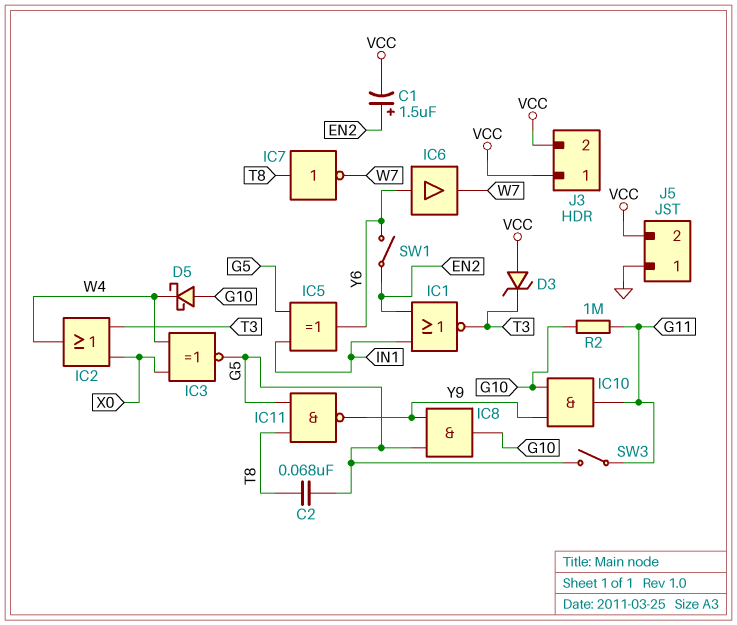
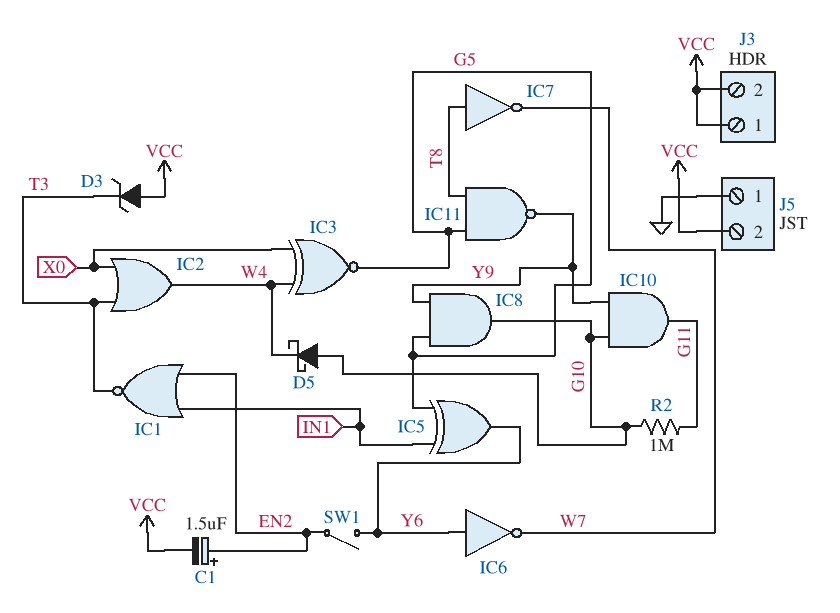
C2: 68nF (G5, T8) -> none
IC6: buffer (in Y6, out W7) -> NOT (in Y6, out W7)
SW3: switch (G5, G11) -> none

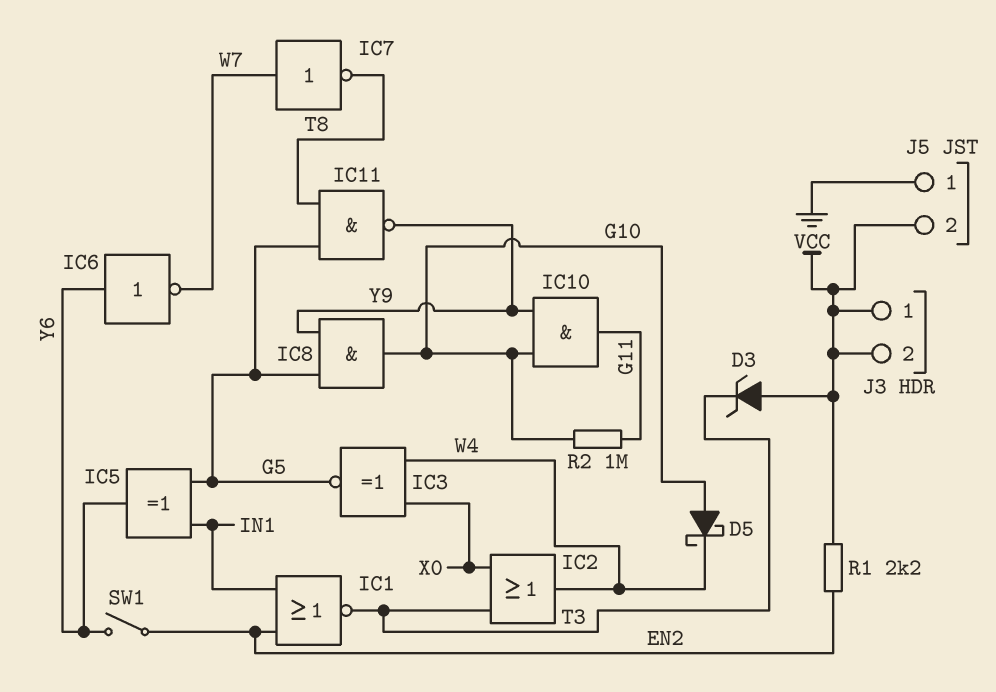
C1: 1.5uF (plus EN2, minus VCC) -> none
IC7: NOT (in T8, out W7) -> NOT (in W7, out T8)
R1: none -> 2.2k (EN2, VCC)

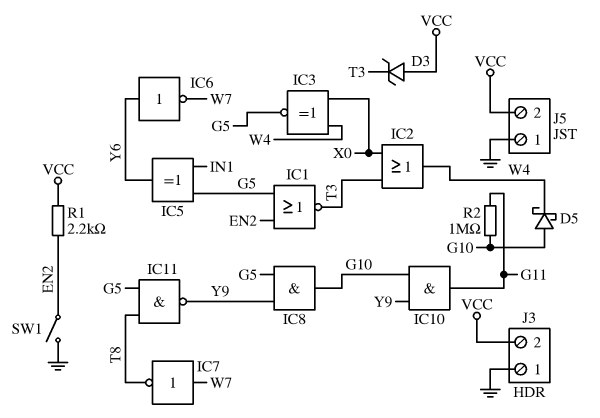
IC1: NOR (in EN2, in IN1, out T3) -> NOR (in EN2, in G5, out T3)
J3 pin 1: VCC -> GND
SW1: switch (EN2, Y6) -> switch (EN2, GND)

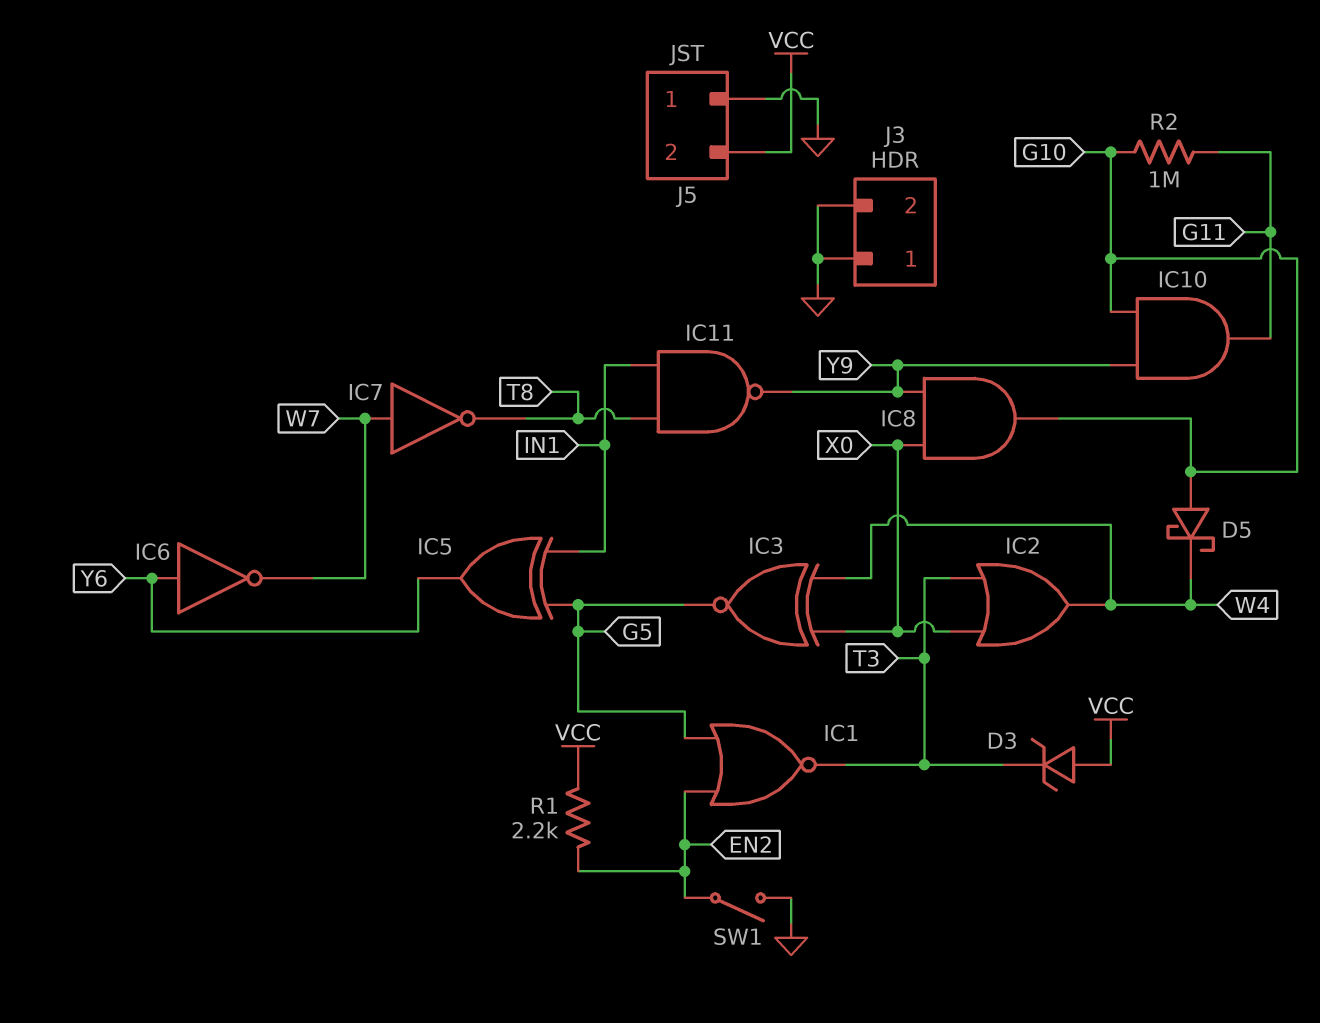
IC8: AND (in G5, in Y9, out G10) -> AND (in X0, in Y9, out G10)
IC11: NAND (in G5, in T8, out Y9) -> NAND (in IN1, in T8, out Y9)
J3 pin 2: VCC -> GND

